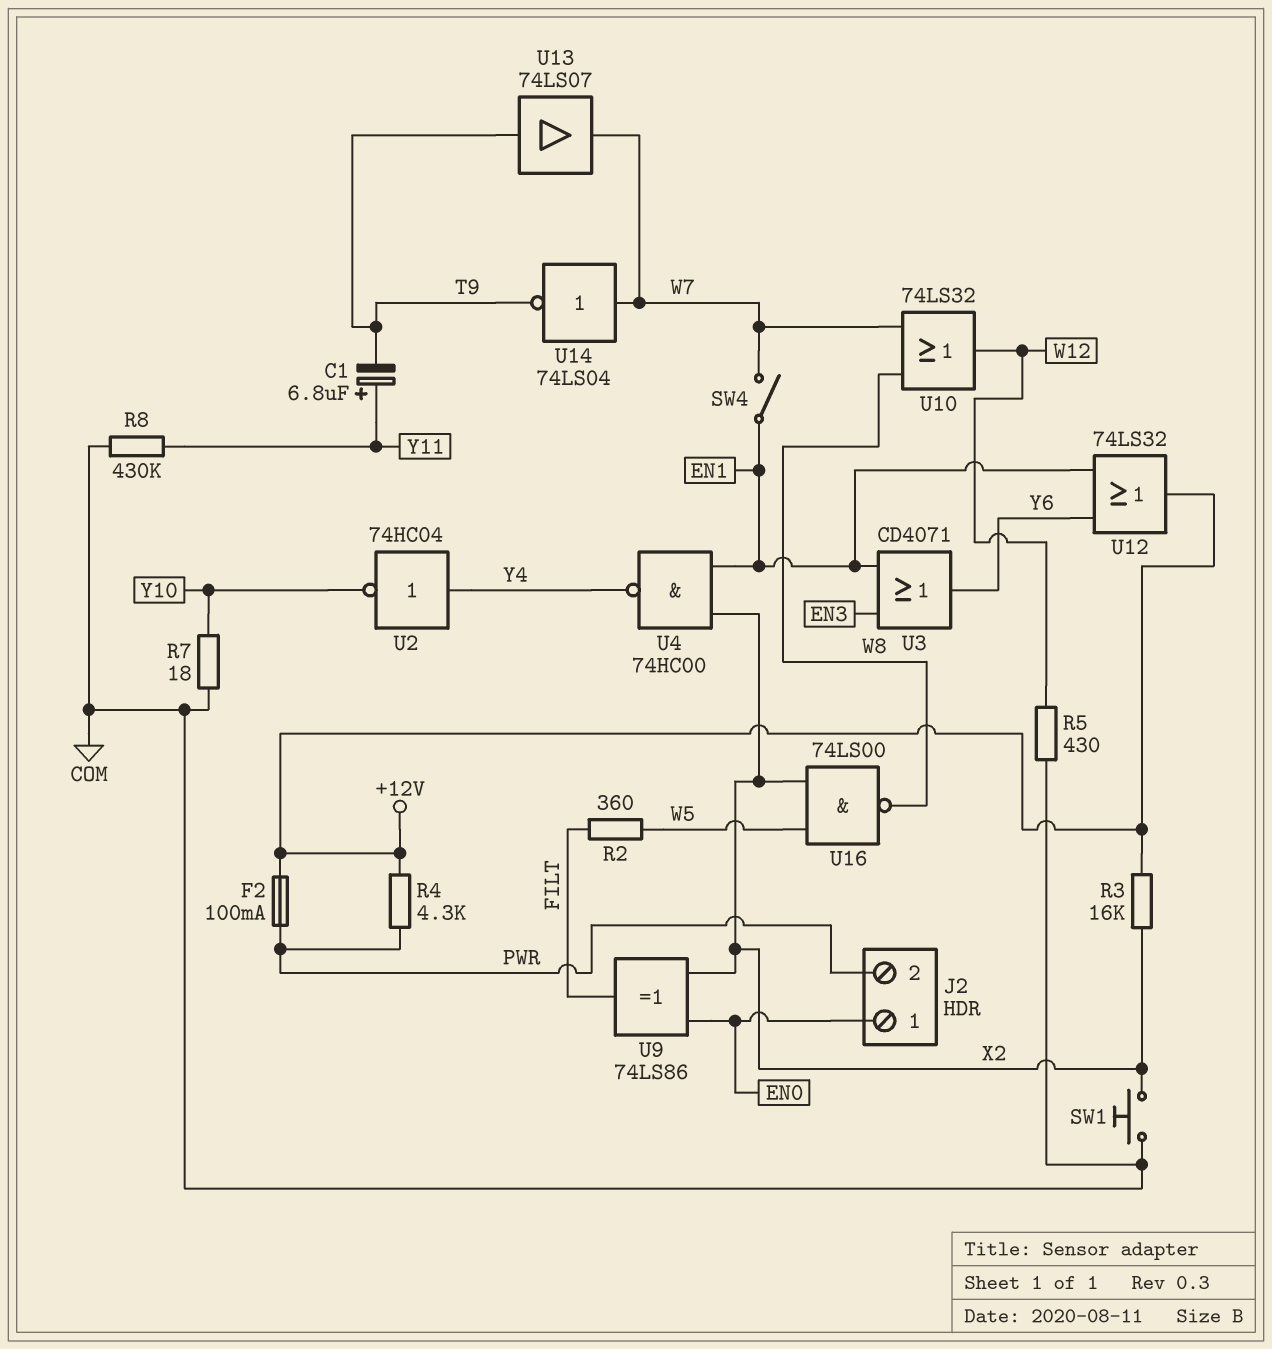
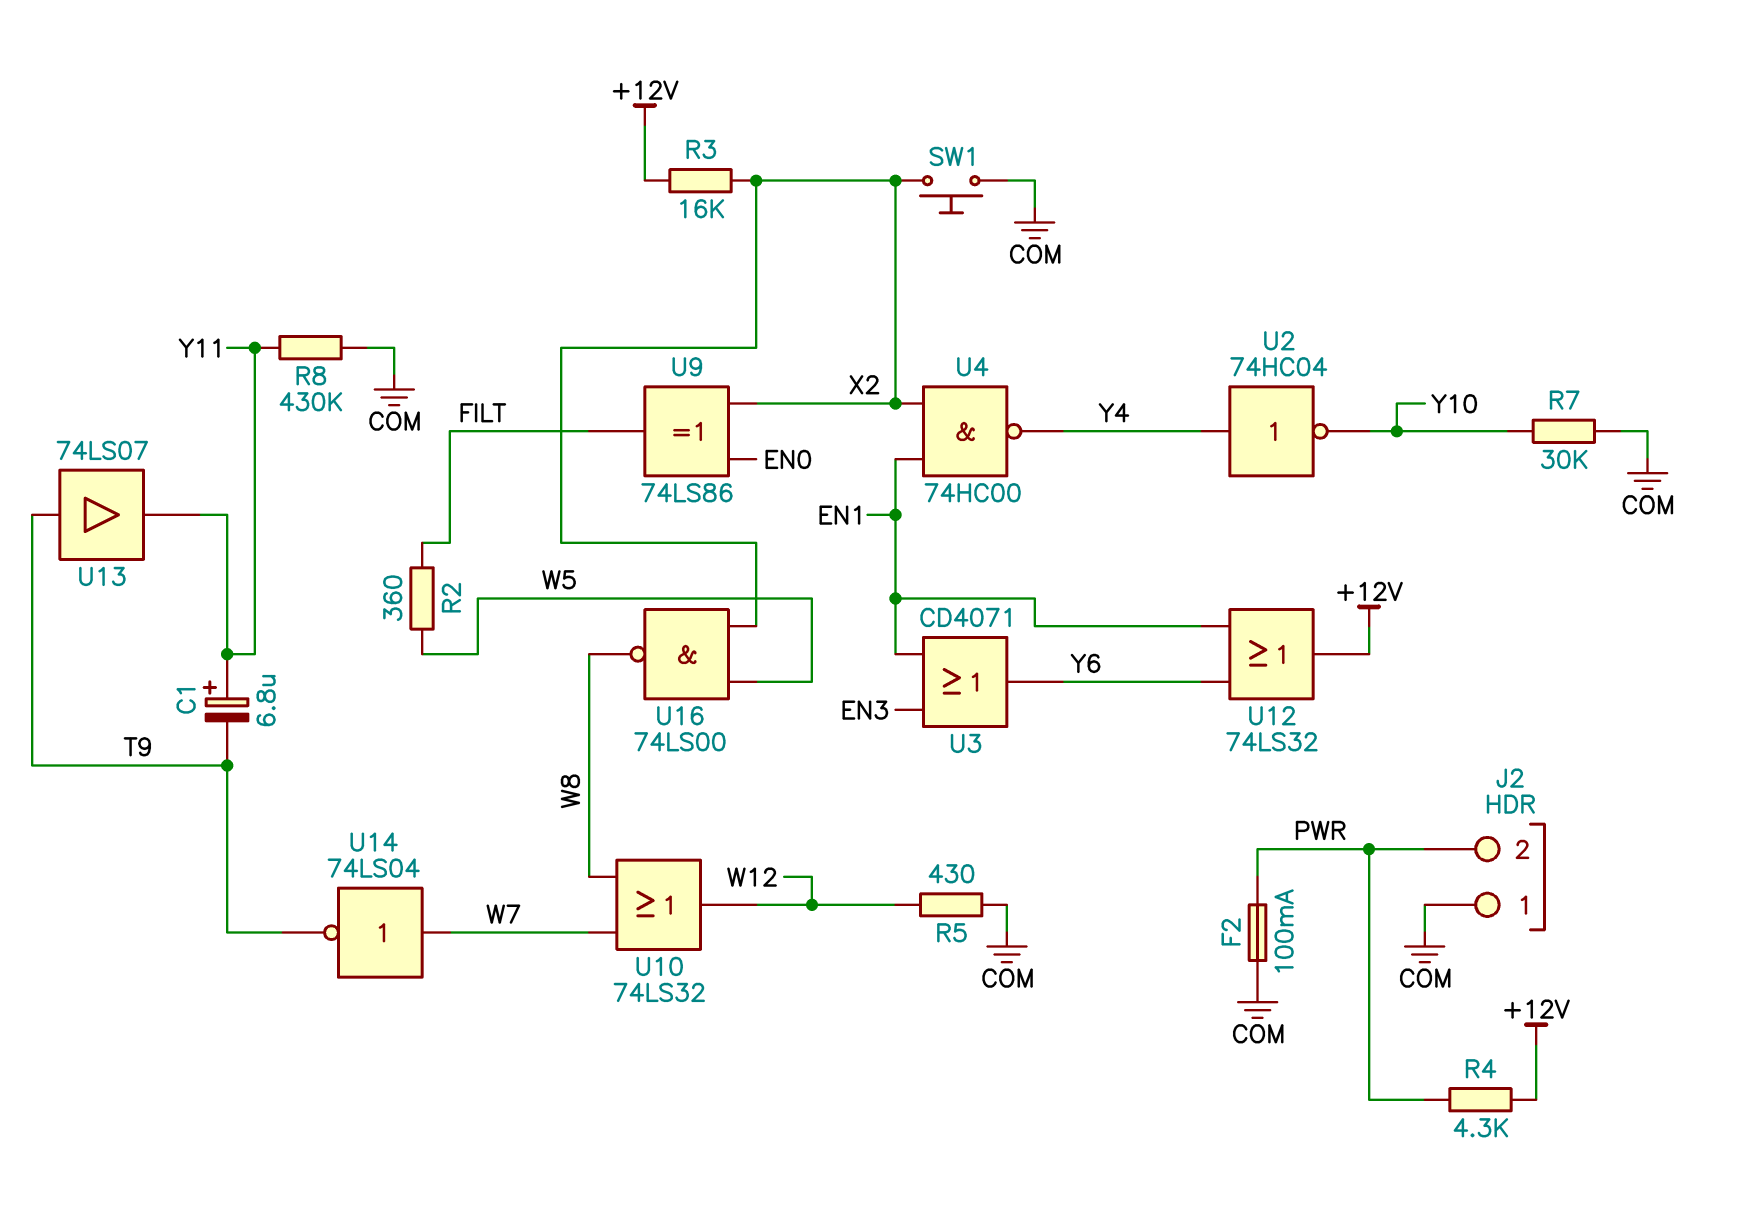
F2: 100mA (+12V, PWR) -> 100mA (COM, PWR)
J2 pin 1: EN0 -> COM
R7: 18 (COM, Y10) -> 30k (COM, Y10)
SW4: switch (EN1, W7) -> none
U13: buffer 74LS07 (in T9, out W7) -> buffer 74LS07 (in T9, out Y11)

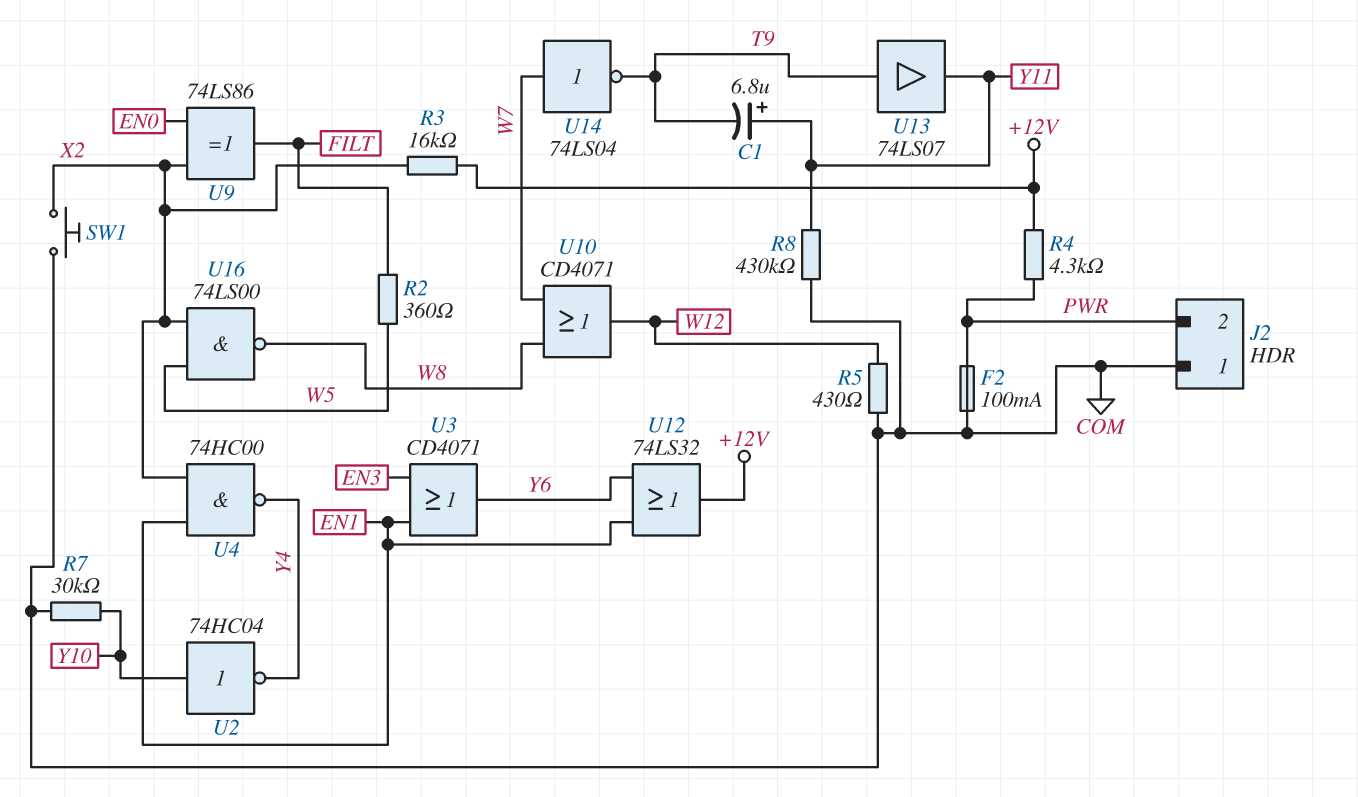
U2: NOT 74HC04 (in Y4, out Y10) -> NOT 74HC04 (in Y10, out Y4)
U10: OR 74LS32 (in W7, in W8, out W12) -> OR CD4071 (in W7, in W8, out W12)

